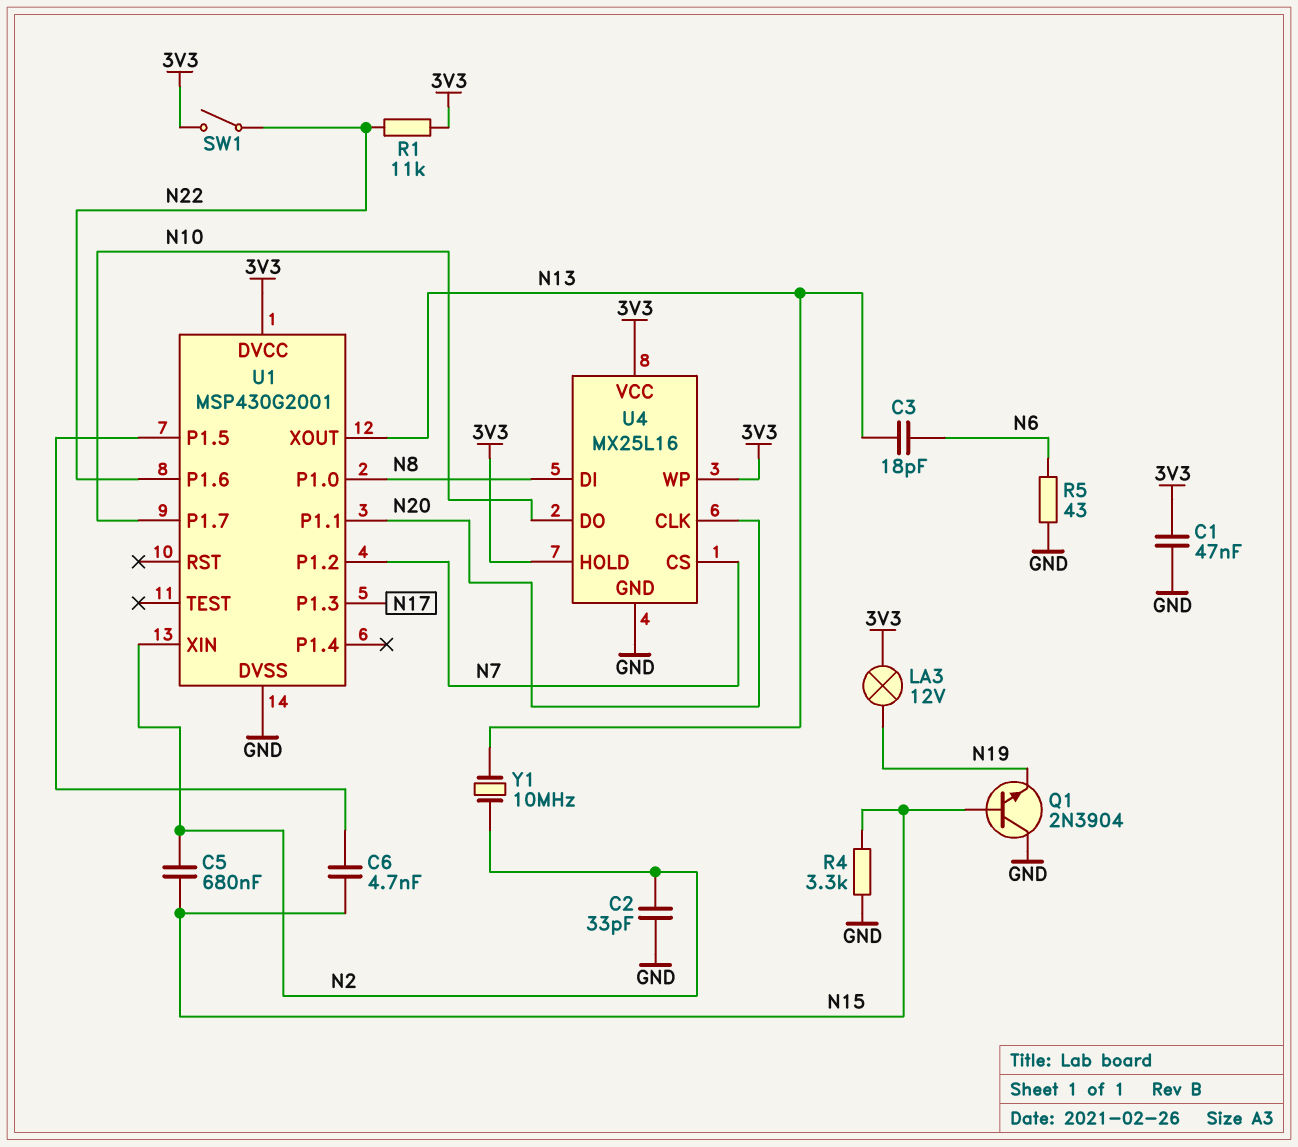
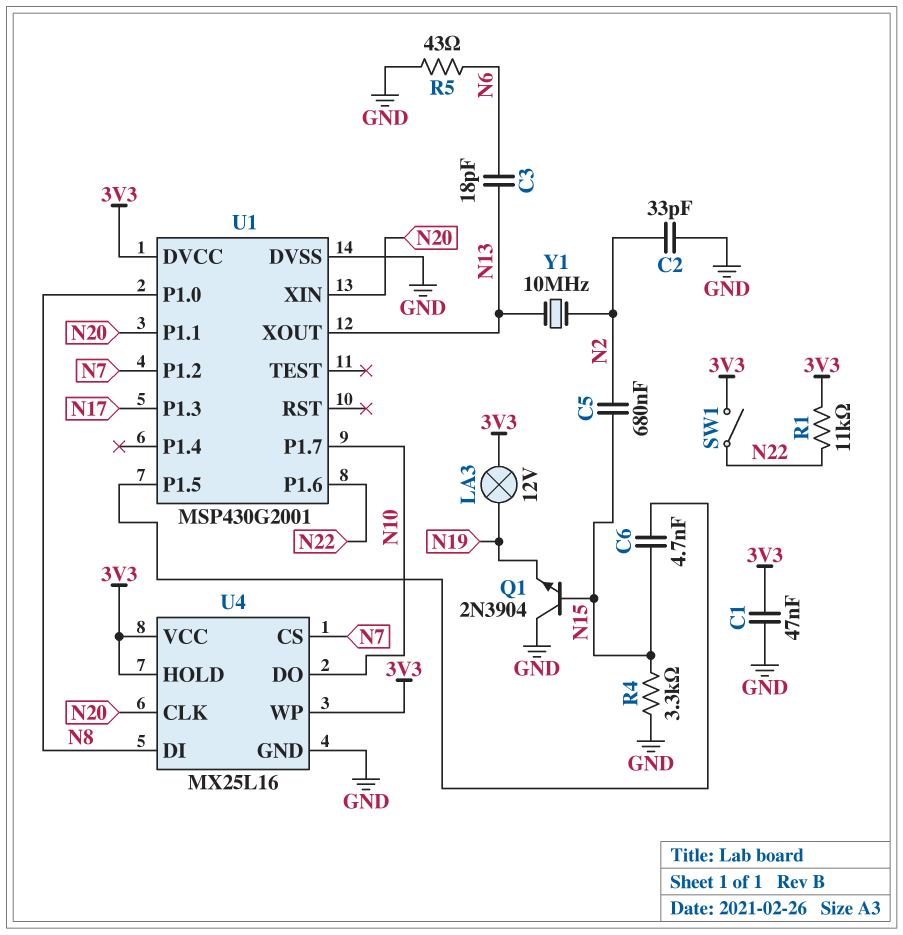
U1 pin XIN: N2 -> N20

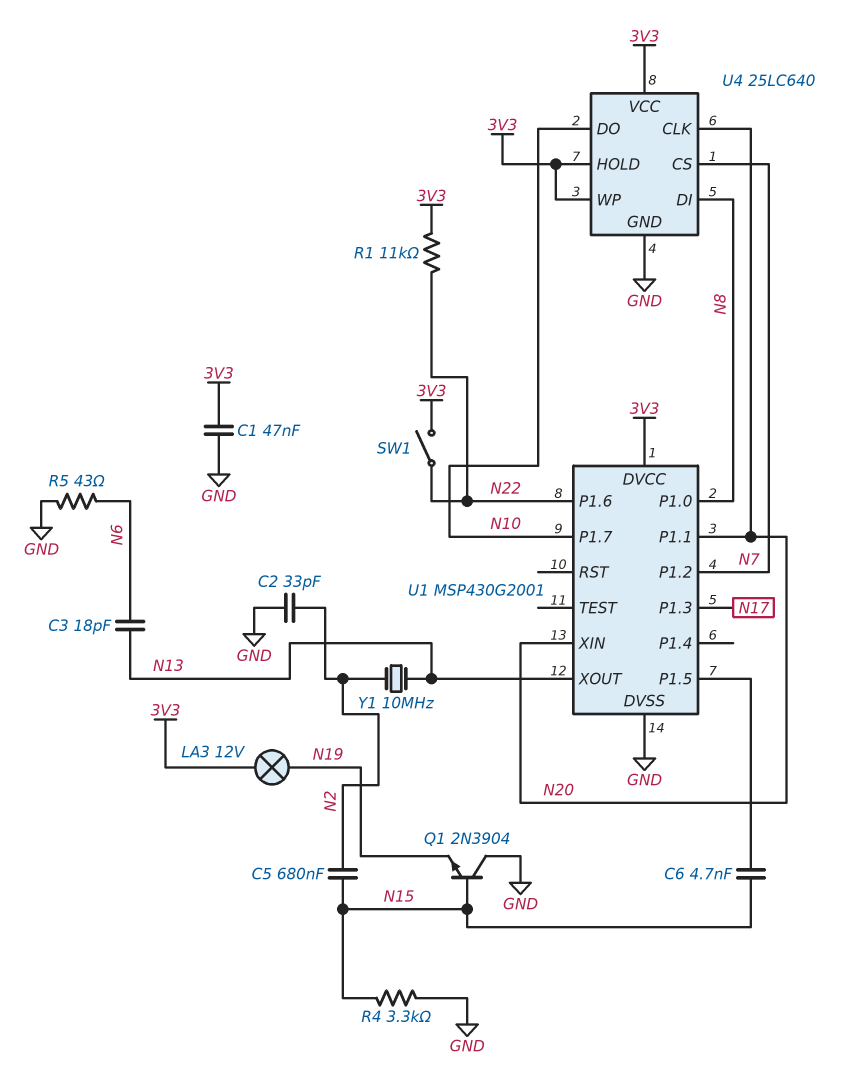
U4: MX25L16 -> 25LC640

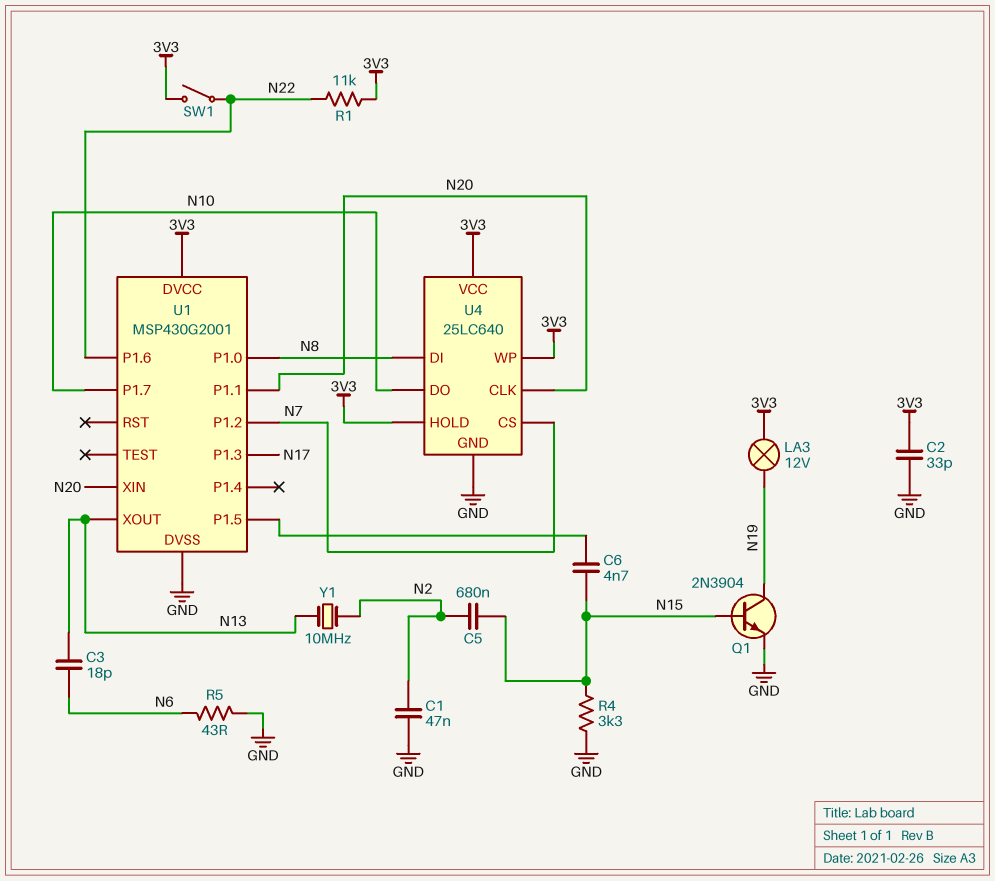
C1: 47nF (3V3, GND) -> 47nF (GND, N2)
C2: 33pF (GND, N2) -> 33pF (3V3, GND)
Q1: NPN 2N3904 (B N15, C GND, E N19) -> NPN 2N3904 (B N15, C N19, E GND)

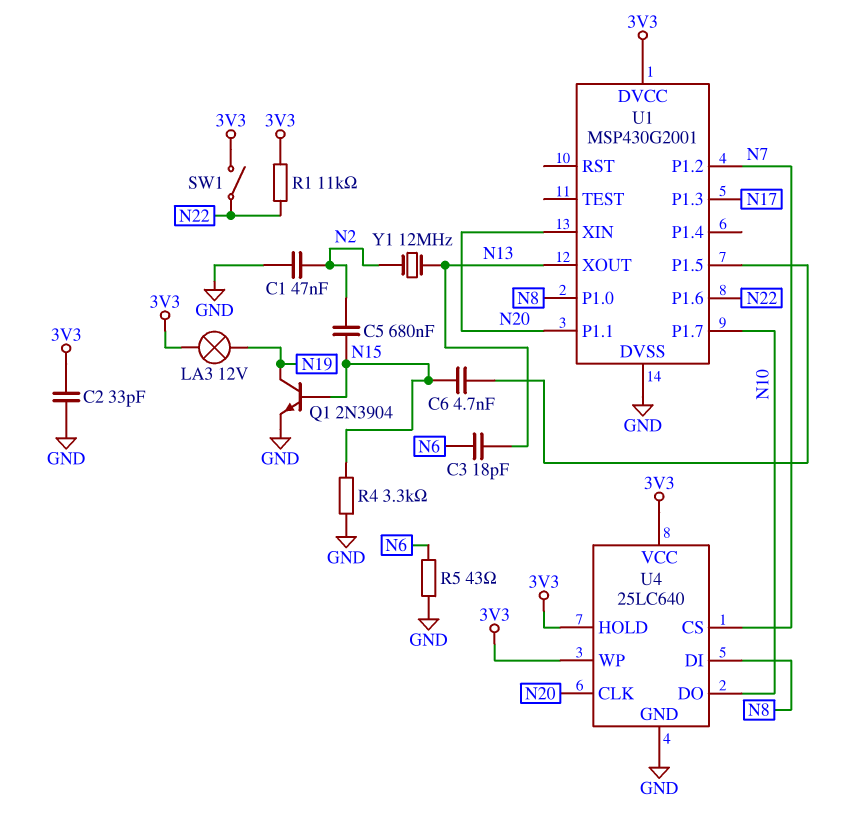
Y1: 10MHz (N2, N13) -> 12MHz (N2, N13)

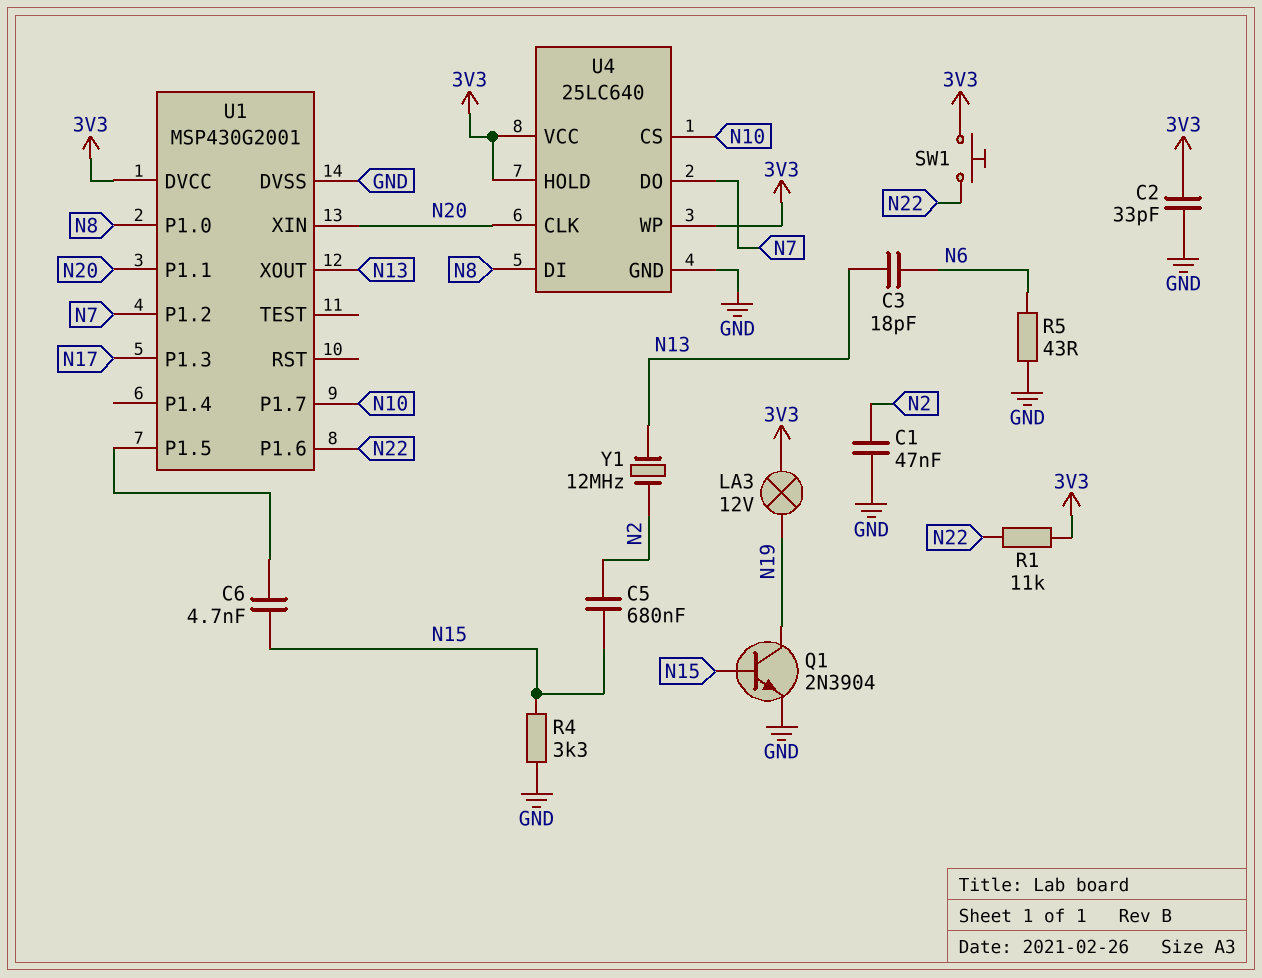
SW1: switch (3V3, N22) -> button (3V3, N22)
U4 pin CS: N7 -> N10
U4 pin DO: N10 -> N7

